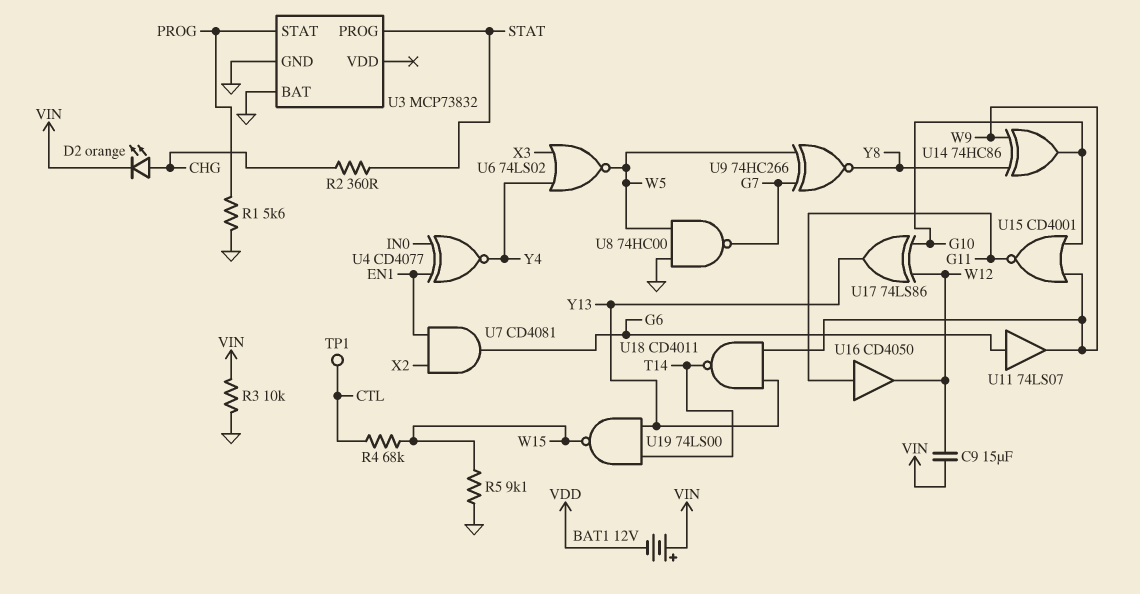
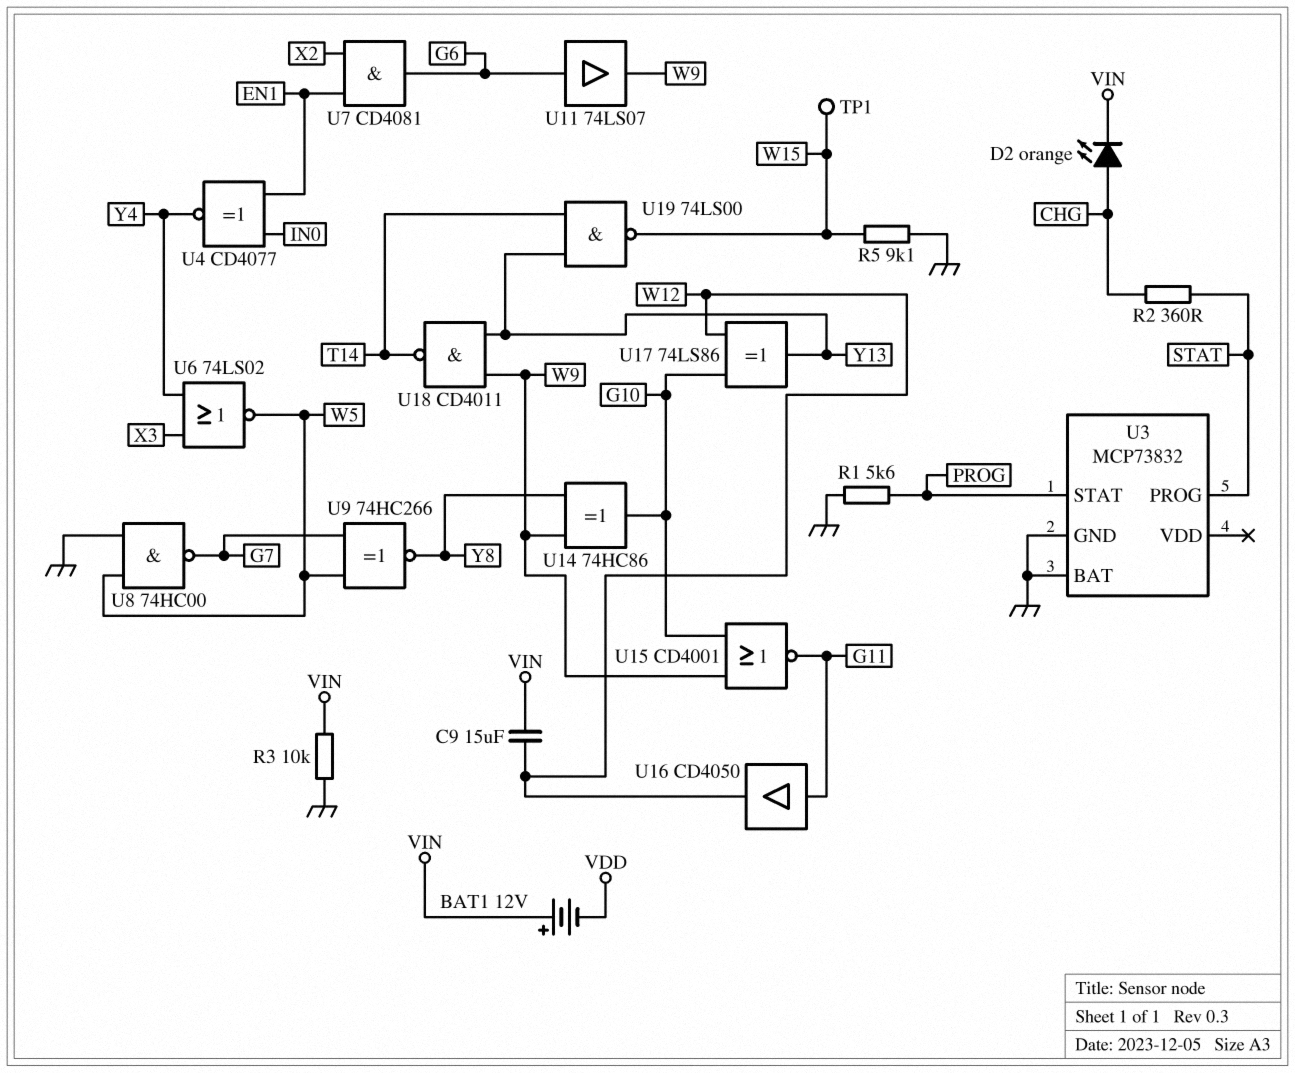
R4: 68k (CTL, W15) -> none
TP1: test point (CTL) -> test point (W15)

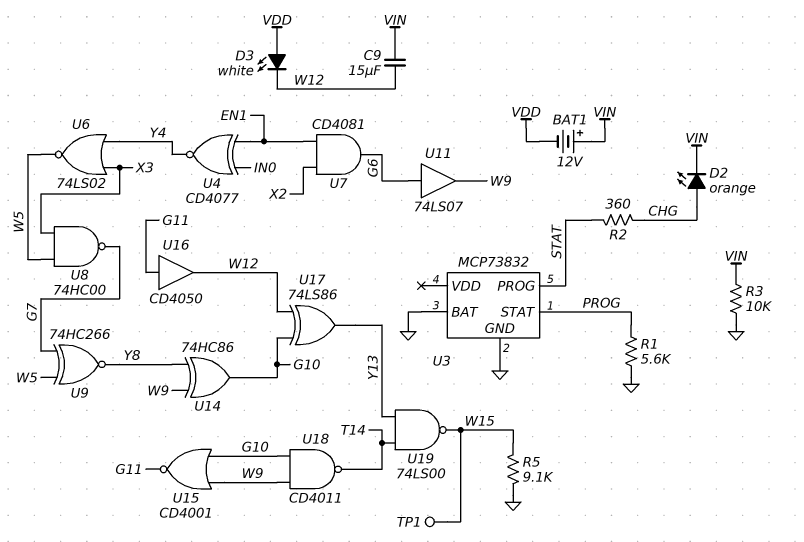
D3: none -> LED white (A VDD, K W12)
U8: NAND 74HC00 (in GND, in W5, out G7) -> NAND 74HC00 (in W5, in X3, out G7)
U18: NAND CD4011 (in W9, in Y13, out T14) -> NAND CD4011 (in G10, in W9, out T14)

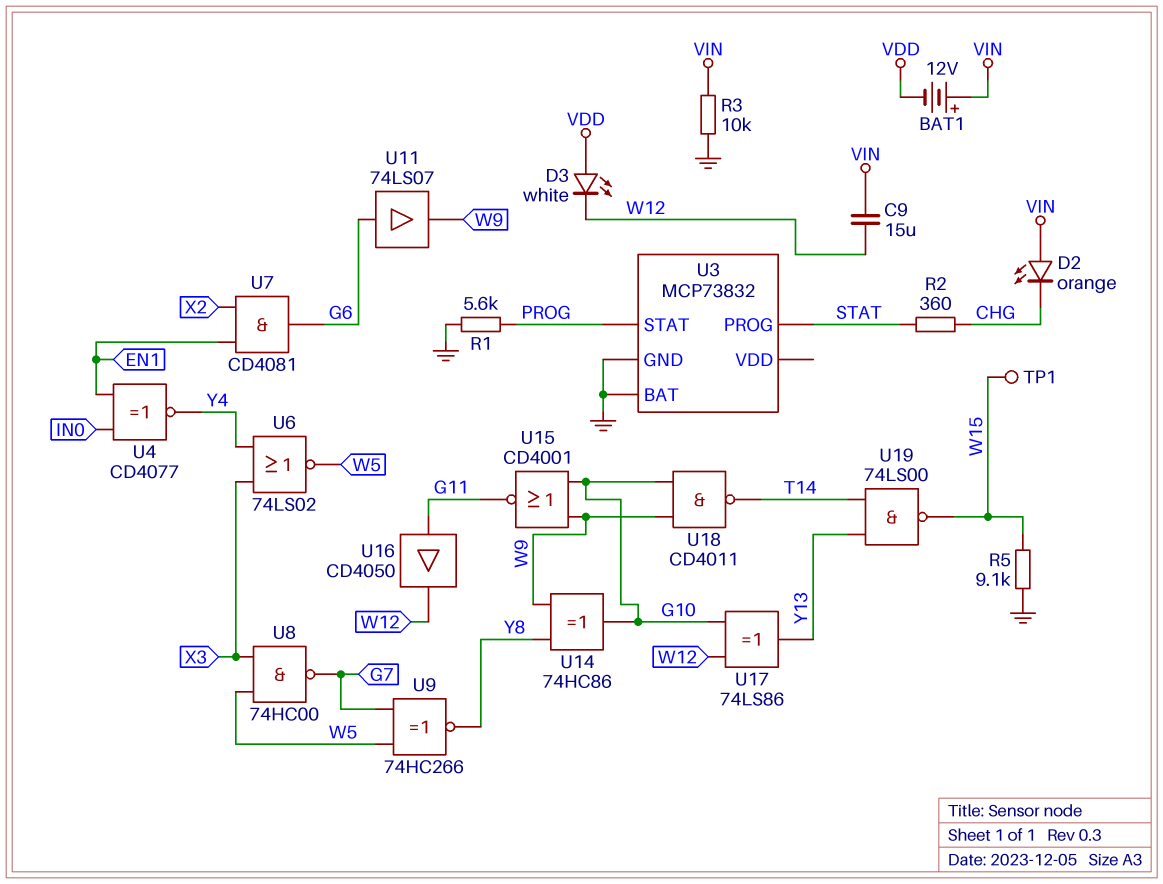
D2: LED orange (A CHG, K VIN) -> LED orange (A VIN, K CHG)

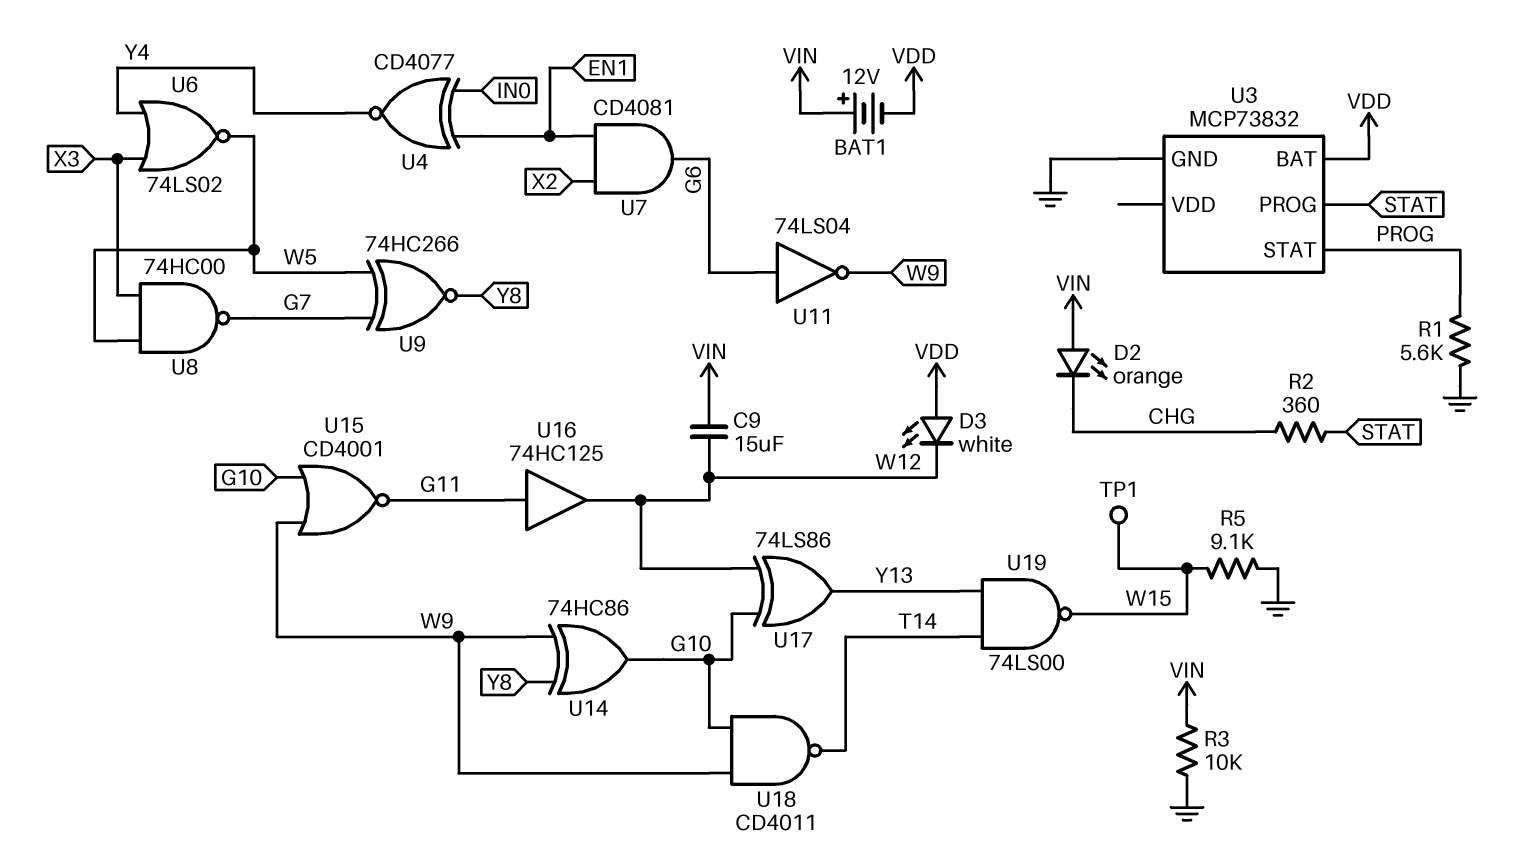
U3 pin BAT: GND -> VDD
U11: buffer 74LS07 (in G6, out W9) -> NOT 74LS04 (in G6, out W9)
U16: buffer CD4050 (in G11, out W12) -> buffer 74HC125 (in G11, out W12)

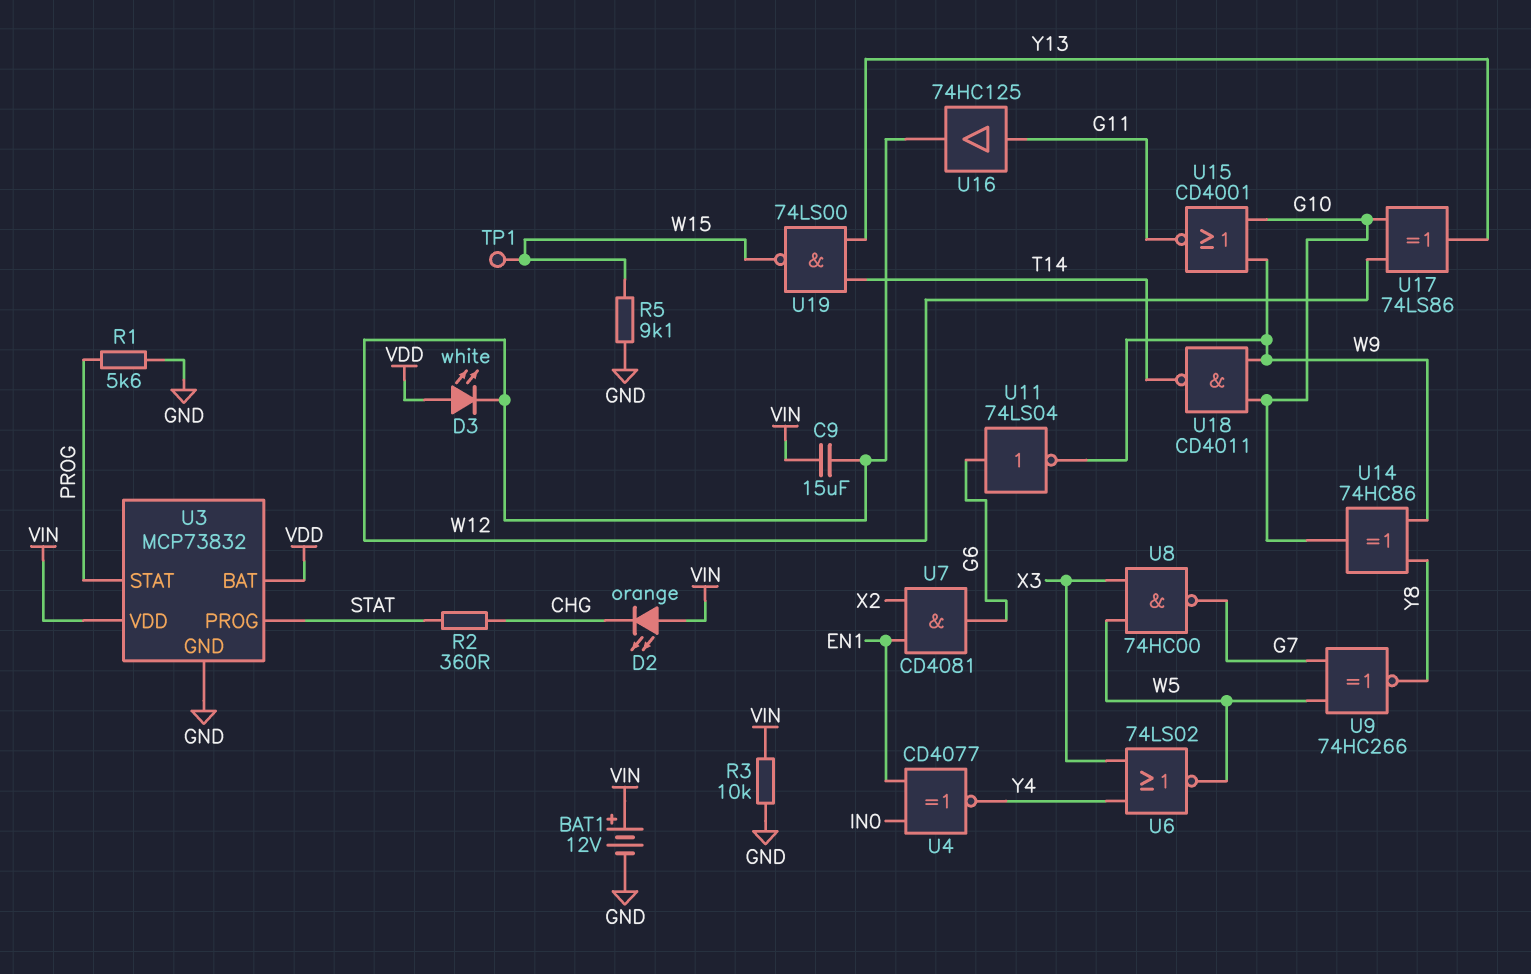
BAT1: 12V (plus VIN, minus VDD) -> 12V (plus VIN, minus GND)
U3 pin VDD: none -> VIN

